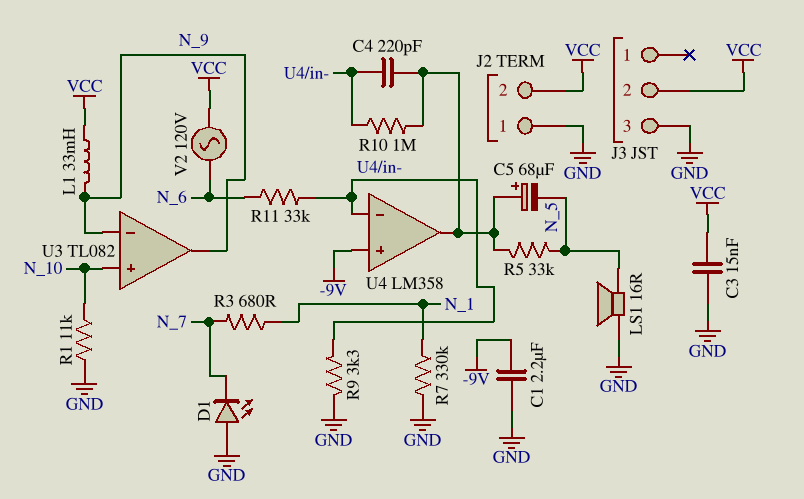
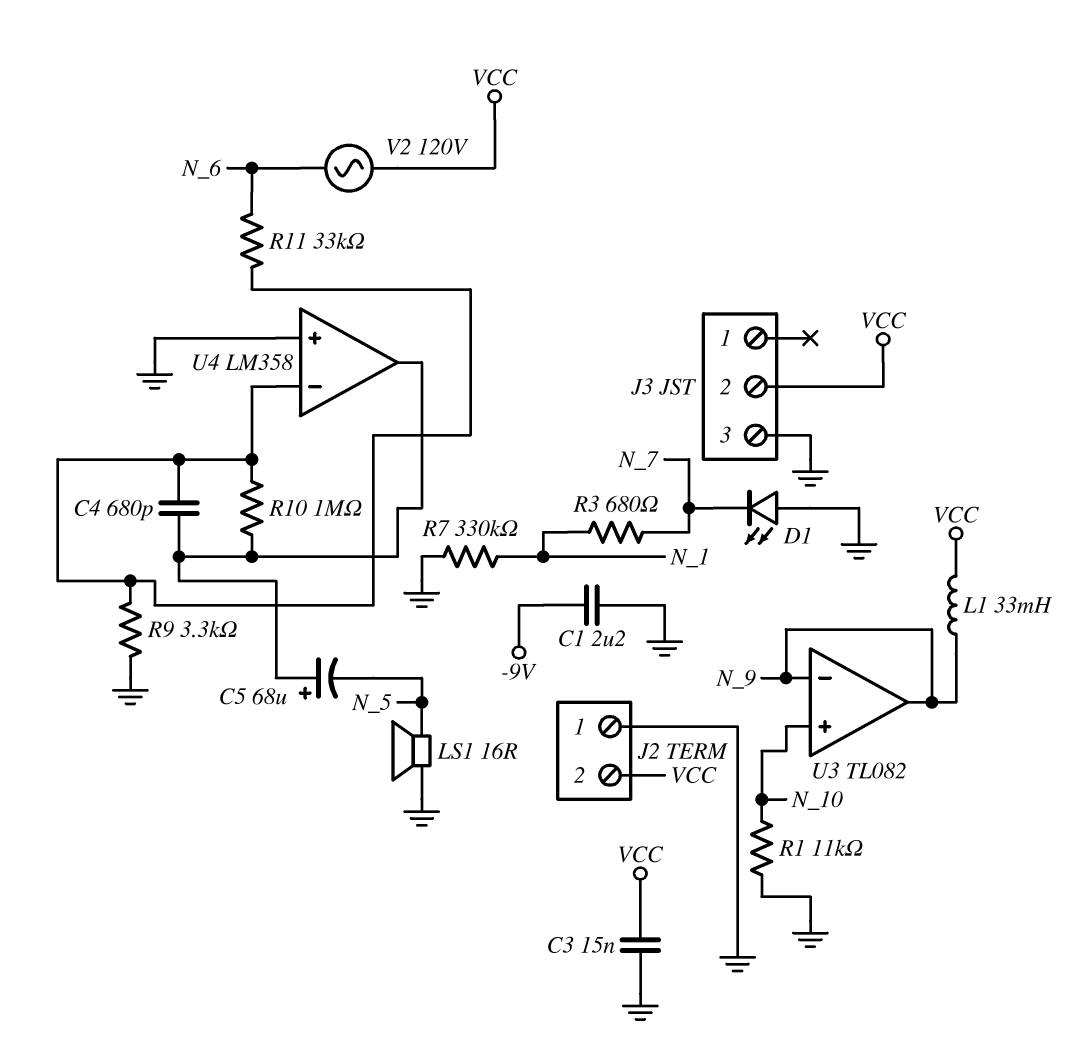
C4: 220pF (U4/in-, U4/out) -> 680pF (U4/in-, U4/out)
R5: 33k (N_5, U4/out) -> none
U4 pin in+: -9V -> GND

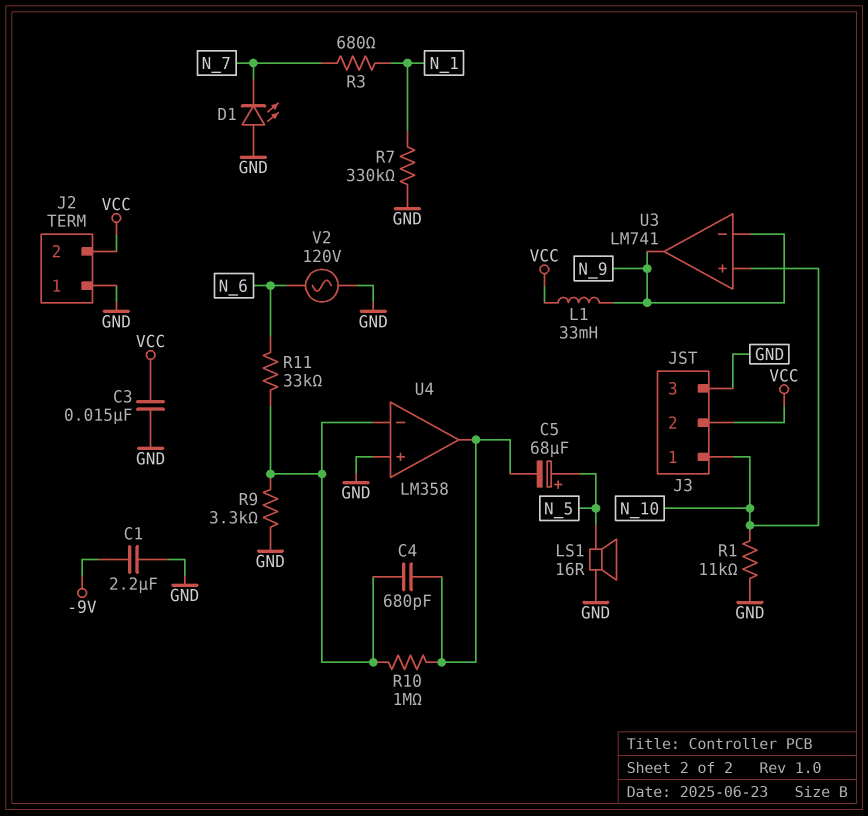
C5: 68uF (plus U4/out, minus N_5) -> 68uF (plus N_5, minus U4/out)
J3 pin 1: none -> N_10
U3: TL082 -> LM741
V2: AC 120V (N_6, VCC) -> AC 120V (GND, N_6)

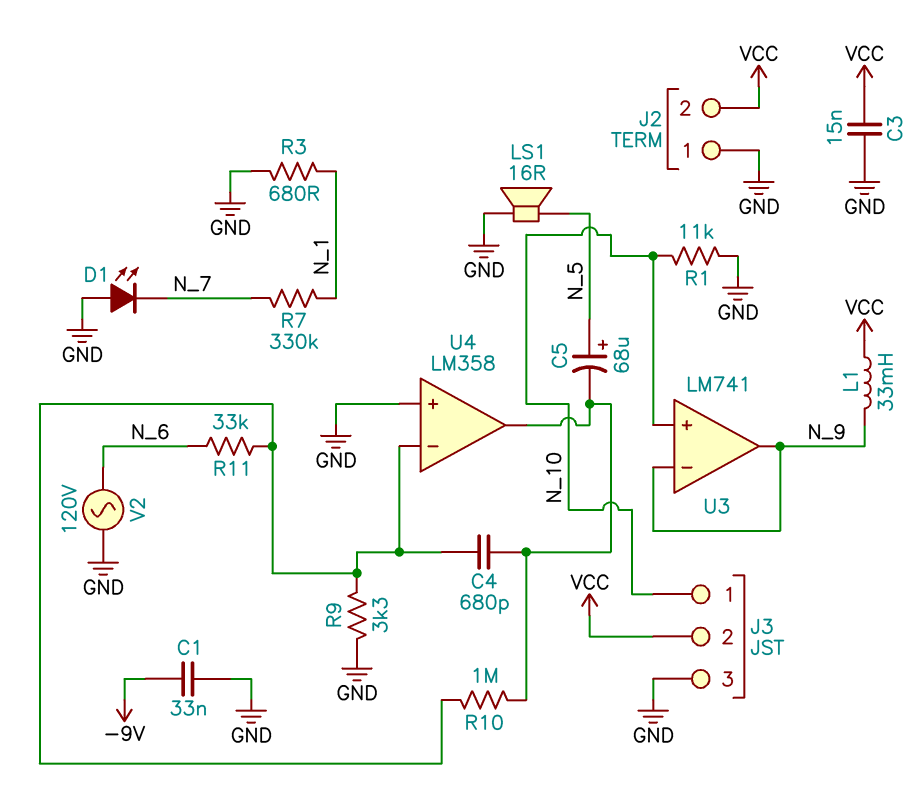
C1: 2.2uF (-9V, GND) -> 33nF (-9V, GND)
R3: 680 (N_1, N_7) -> 680 (GND, N_1)
R7: 330k (GND, N_1) -> 330k (N_1, N_7)

